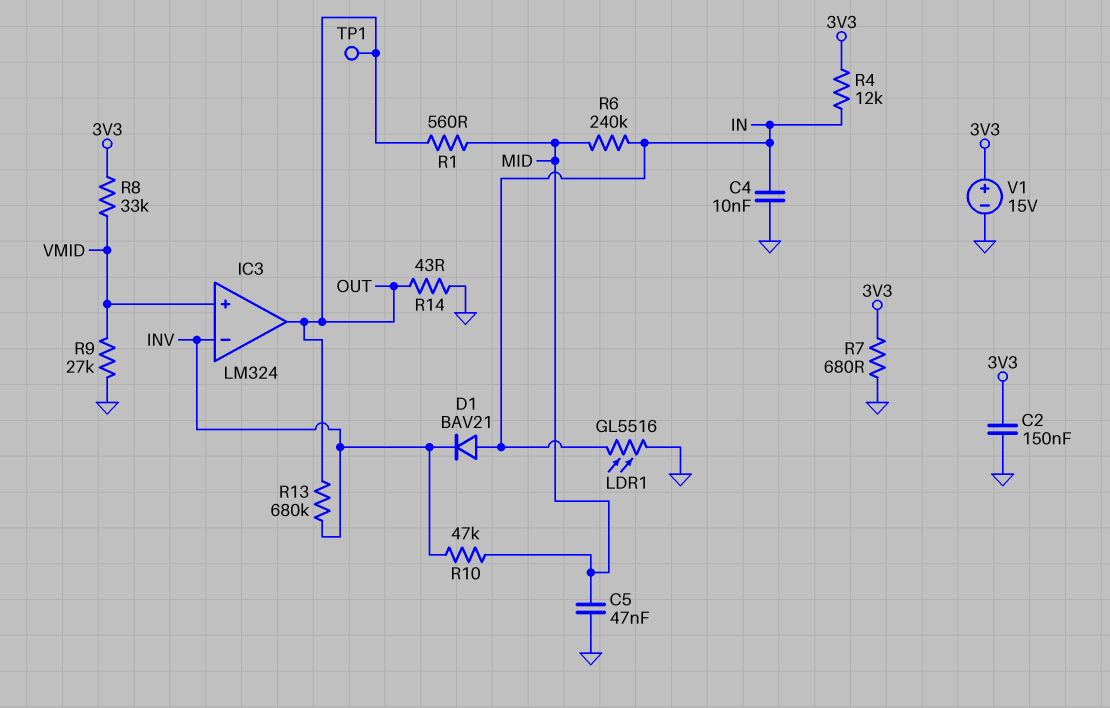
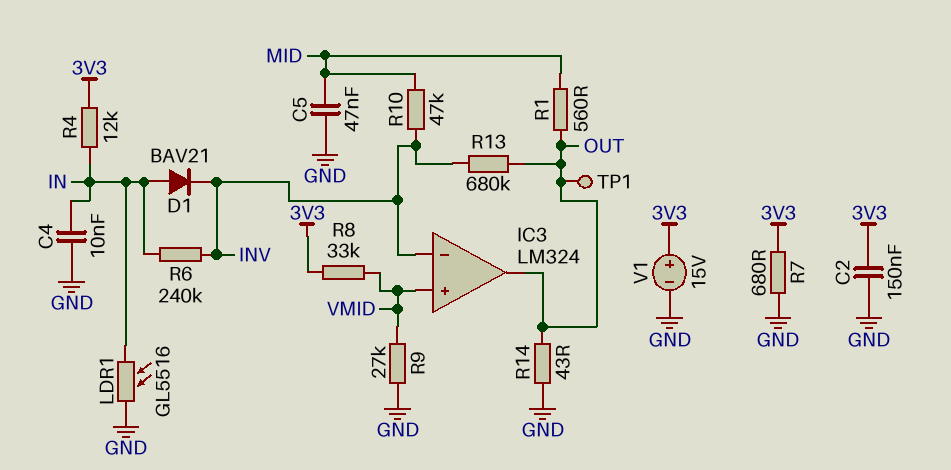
R6: 240k (IN, MID) -> 240k (IN, INV)

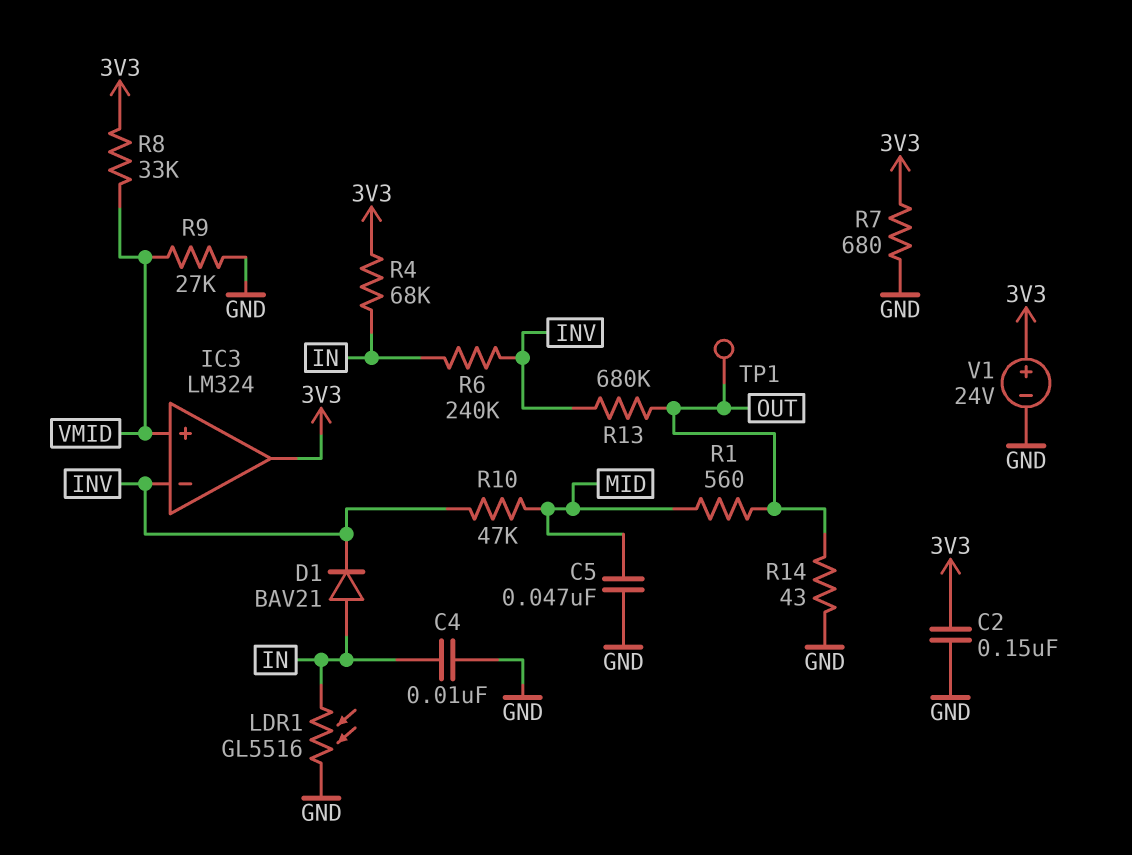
IC3 pin out: OUT -> 3V3
R4: 12k (3V3, IN) -> 68k (3V3, IN)
V1: 15V (plus 3V3, minus GND) -> 24V (plus 3V3, minus GND)

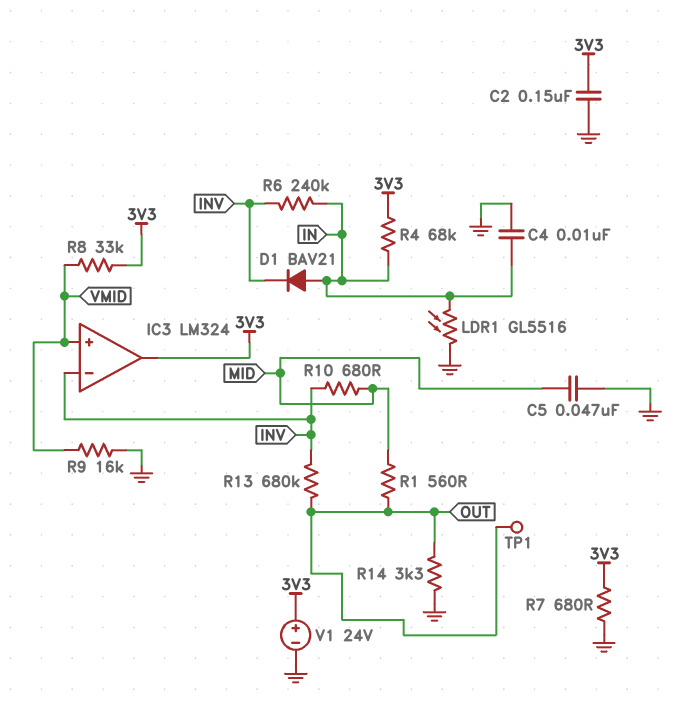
R9: 27k (GND, VMID) -> 16k (GND, VMID)
R10: 47k (INV, MID) -> 680 (INV, MID)
R14: 43 (GND, OUT) -> 3.3k (GND, OUT)

